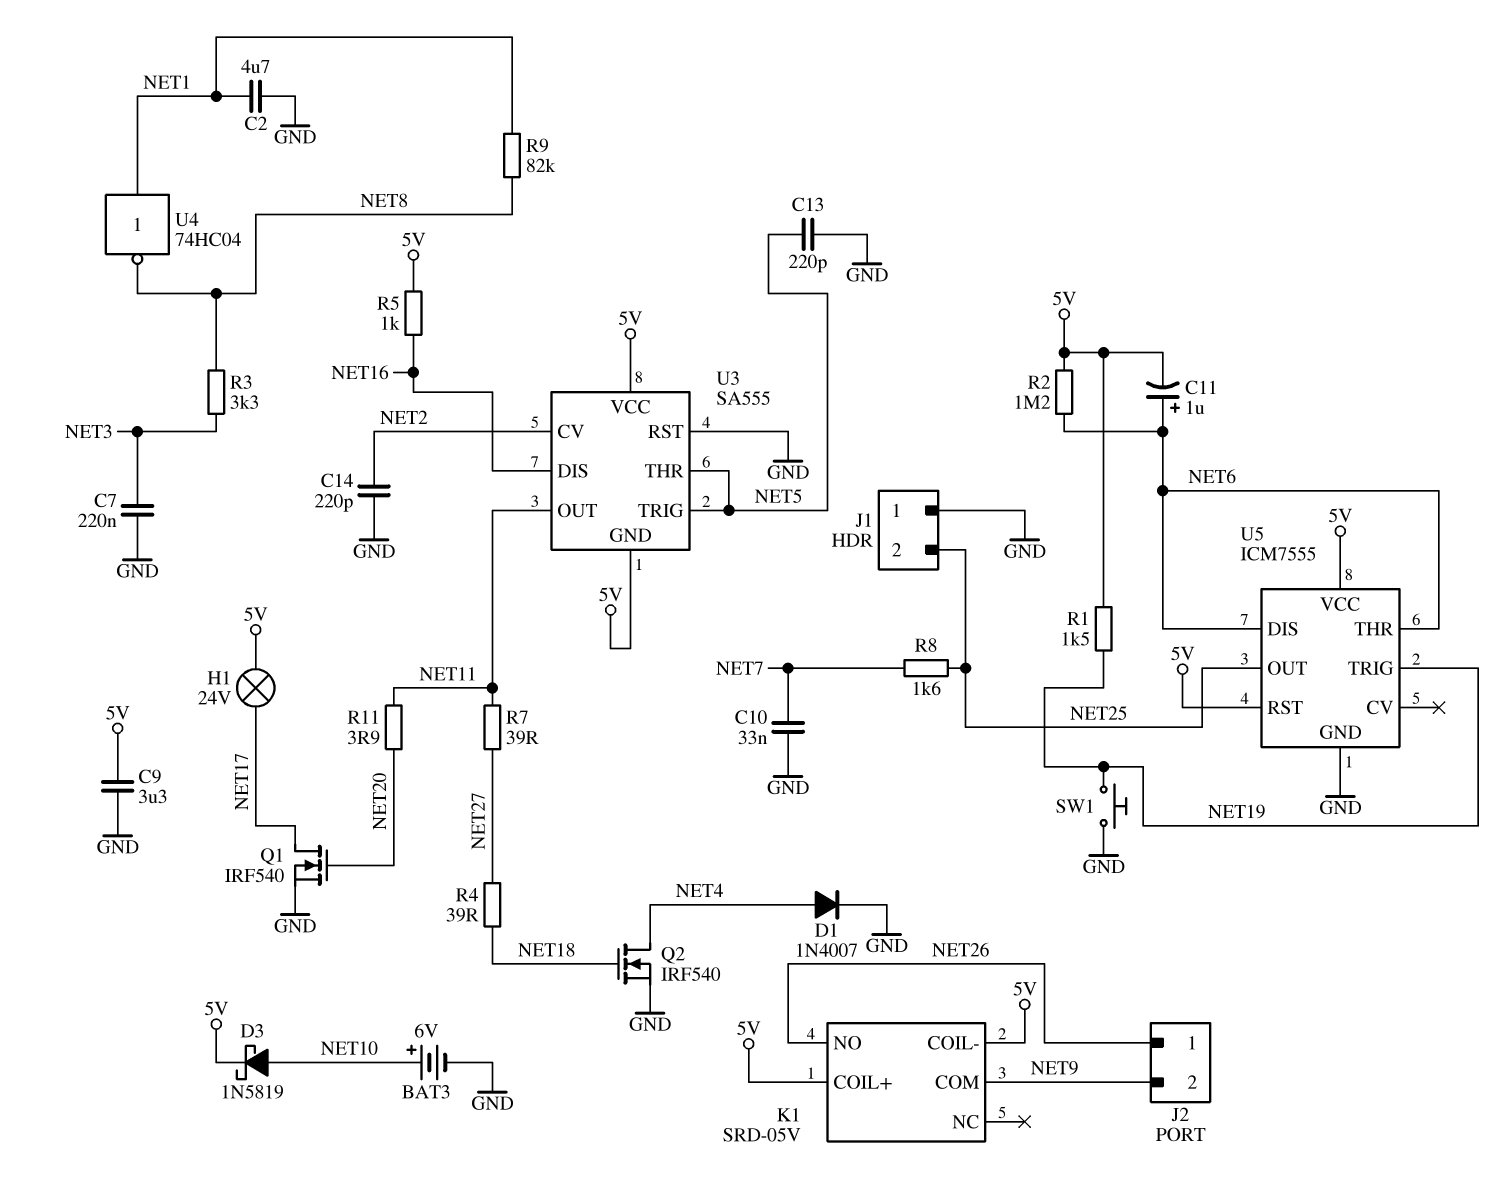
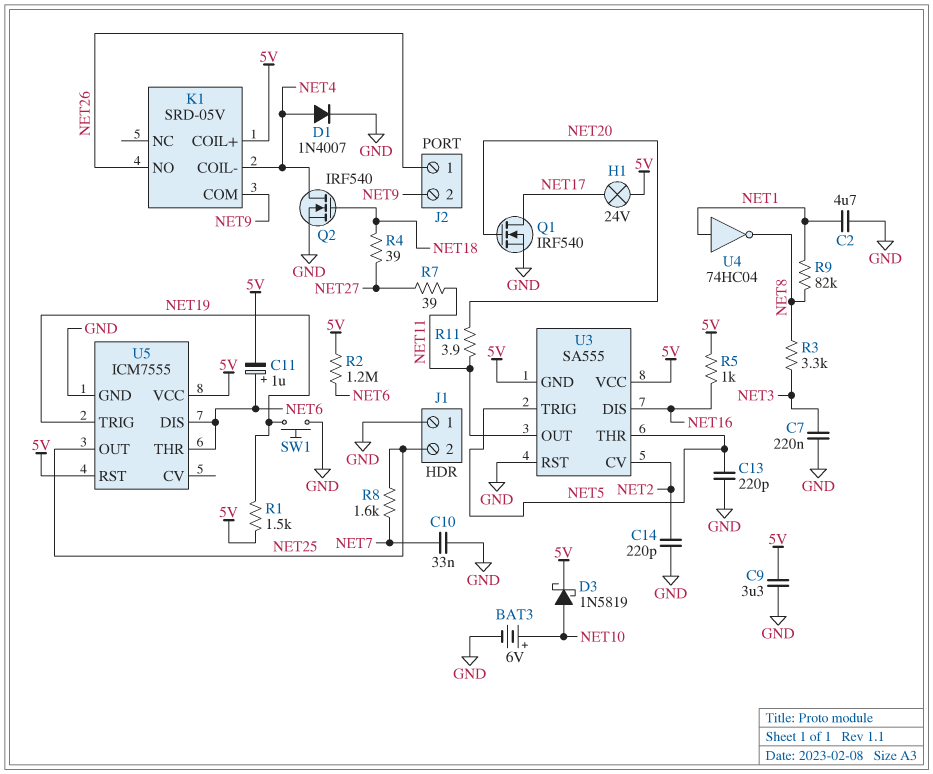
K1 pin COIL-: 5V -> NET4

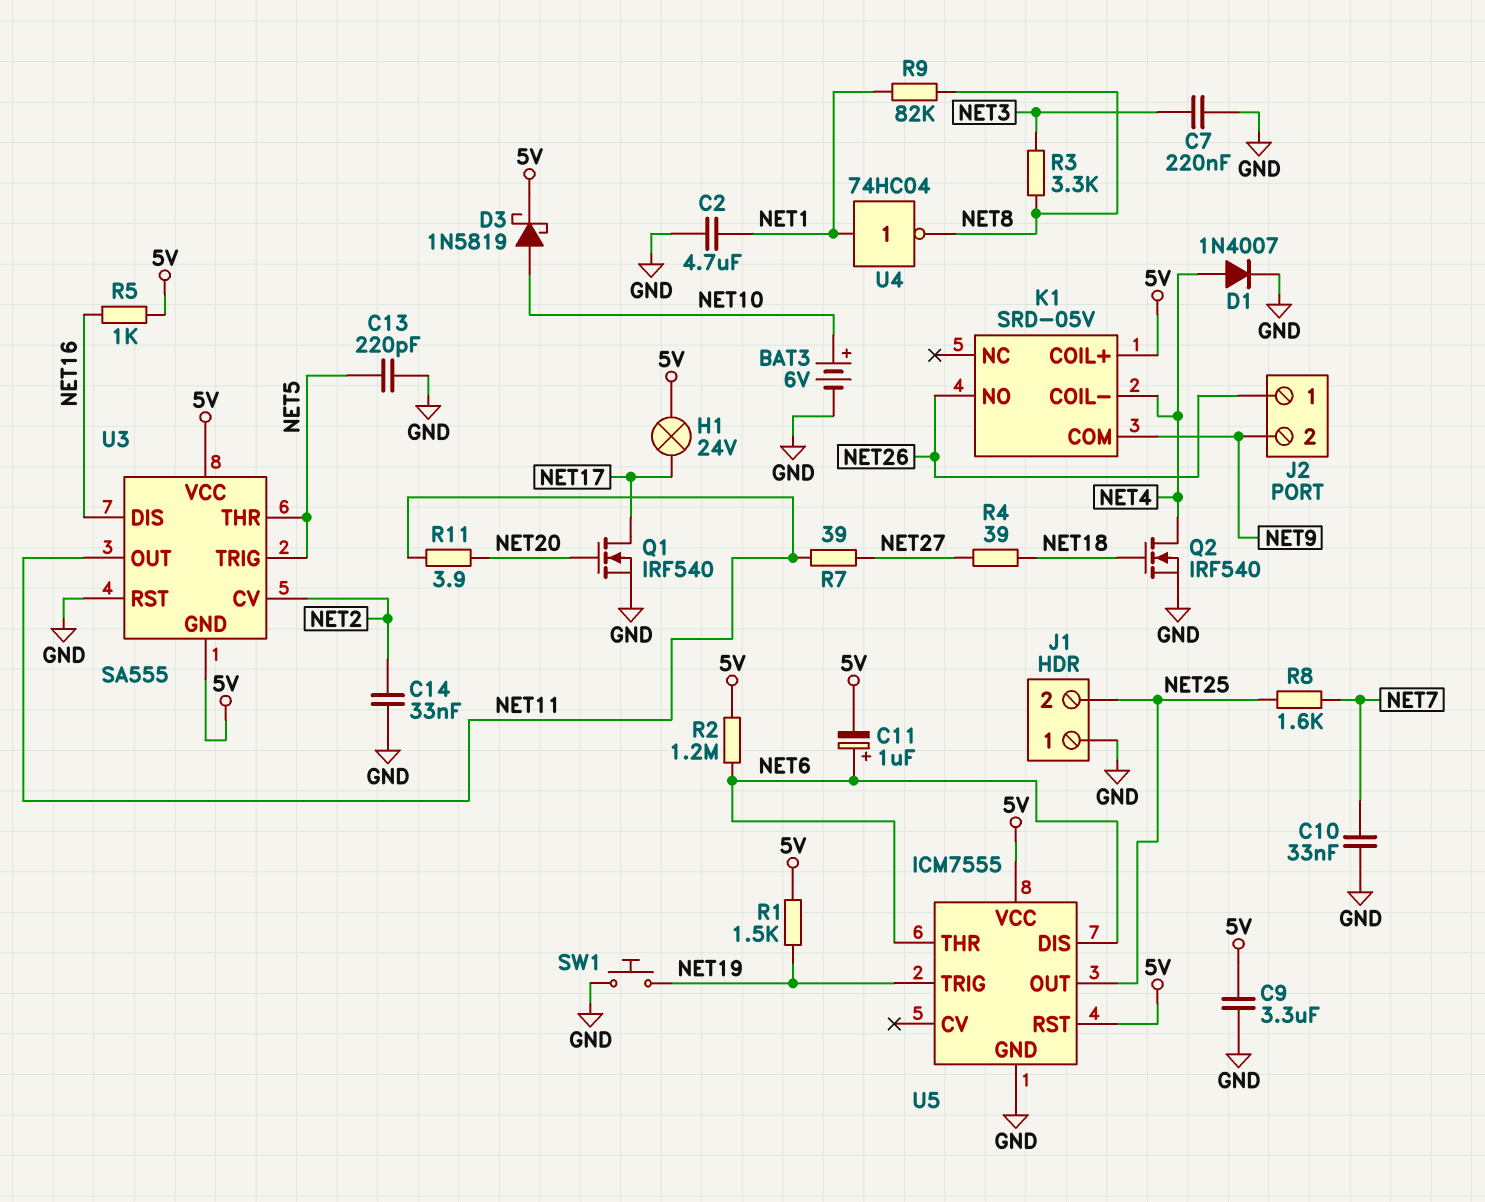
C14: 220pF (GND, NET2) -> 33nF (GND, NET2)

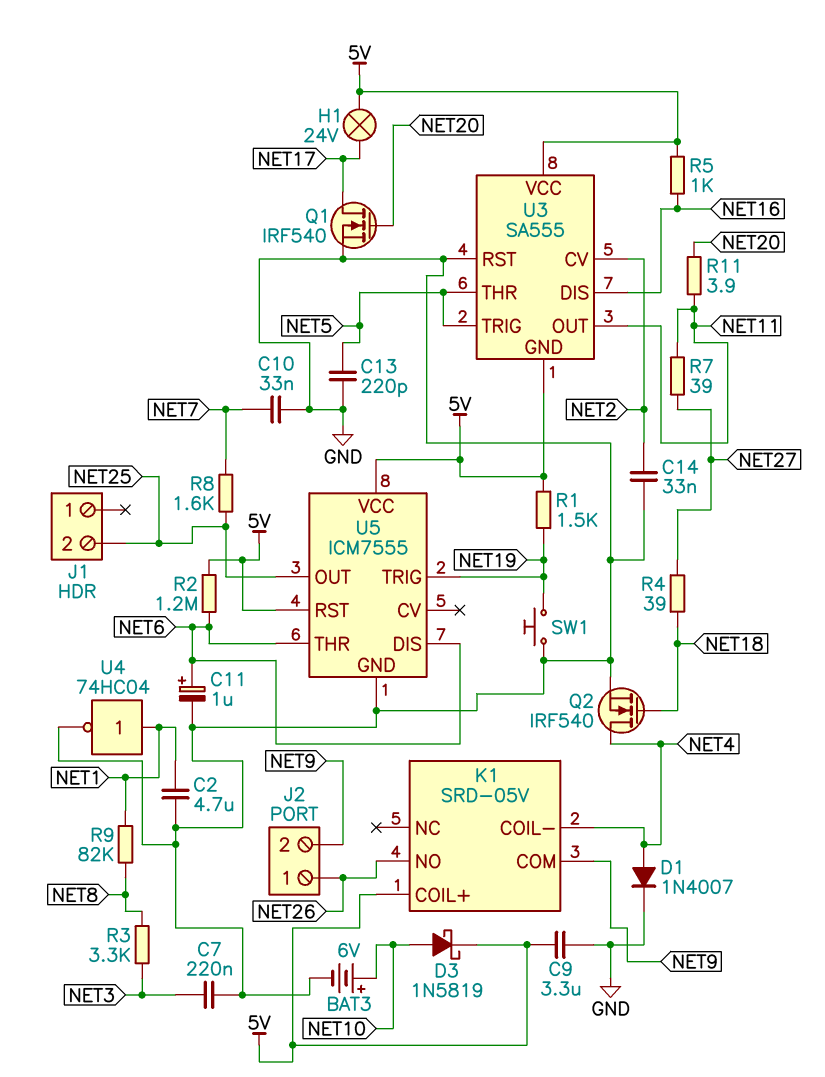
C11: 1uF (plus NET6, minus 5V) -> 1uF (plus NET6, minus GND)
J1 pin 1: GND -> none
U4: NOT 74HC04 (in NET1, out NET8) -> NOT 74HC04 (in NET1, out GND)

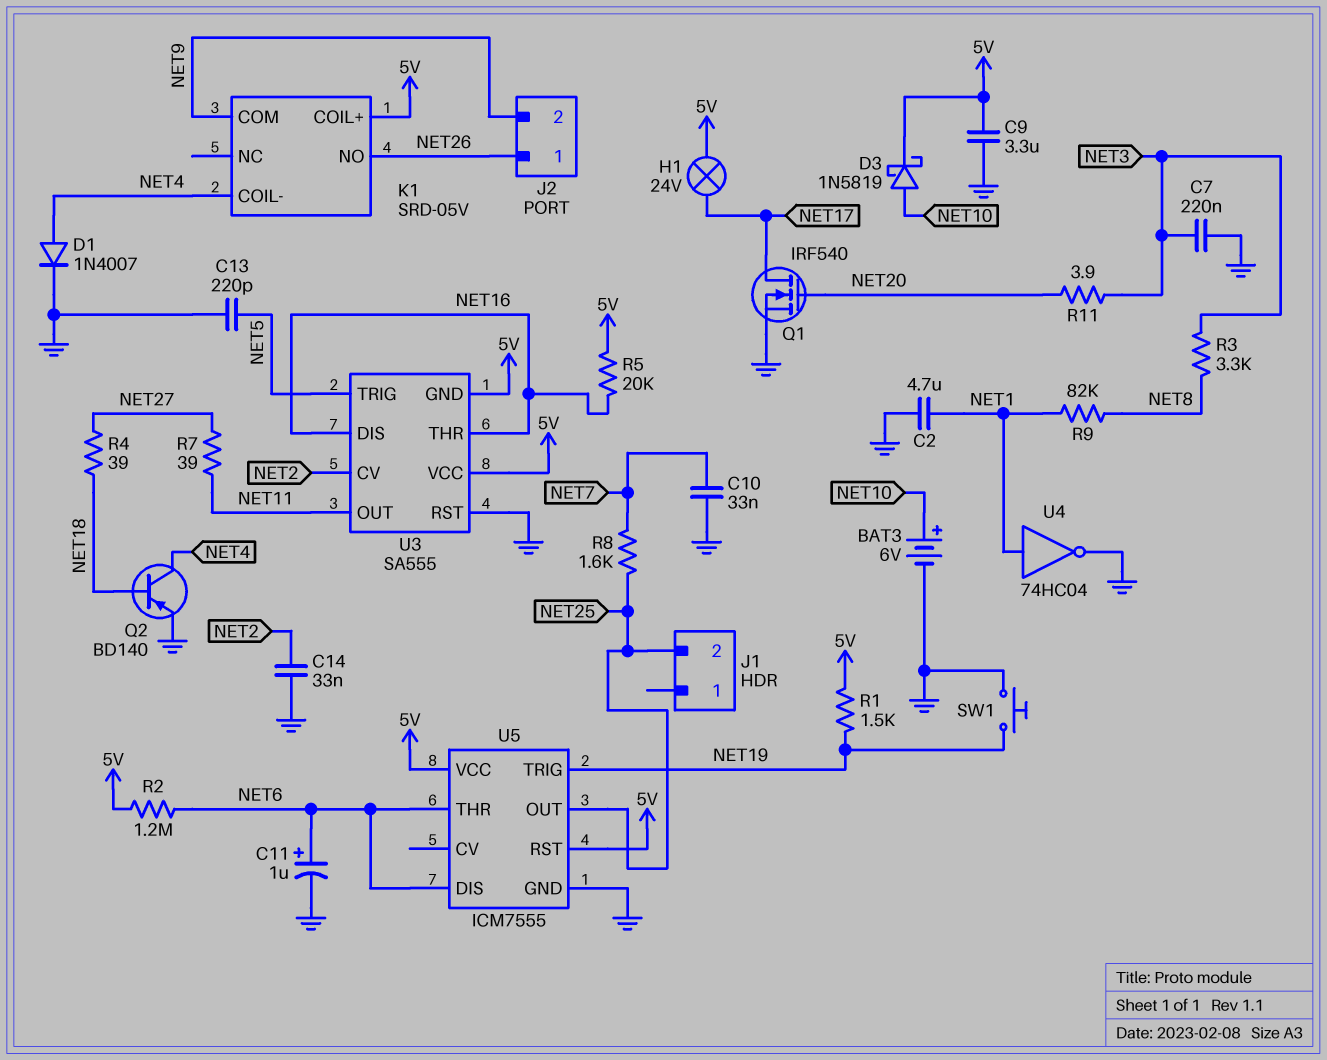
Q2: NMOS IRF540 (G NET18, D NET4, S GND) -> PNP BD140 (B NET18, C NET4, E GND)
R5: 1k (5V, NET16) -> 20k (5V, NET16)
R11: 3.9 (NET11, NET20) -> 3.9 (NET3, NET20)
U3 pin THR: NET5 -> NET16

